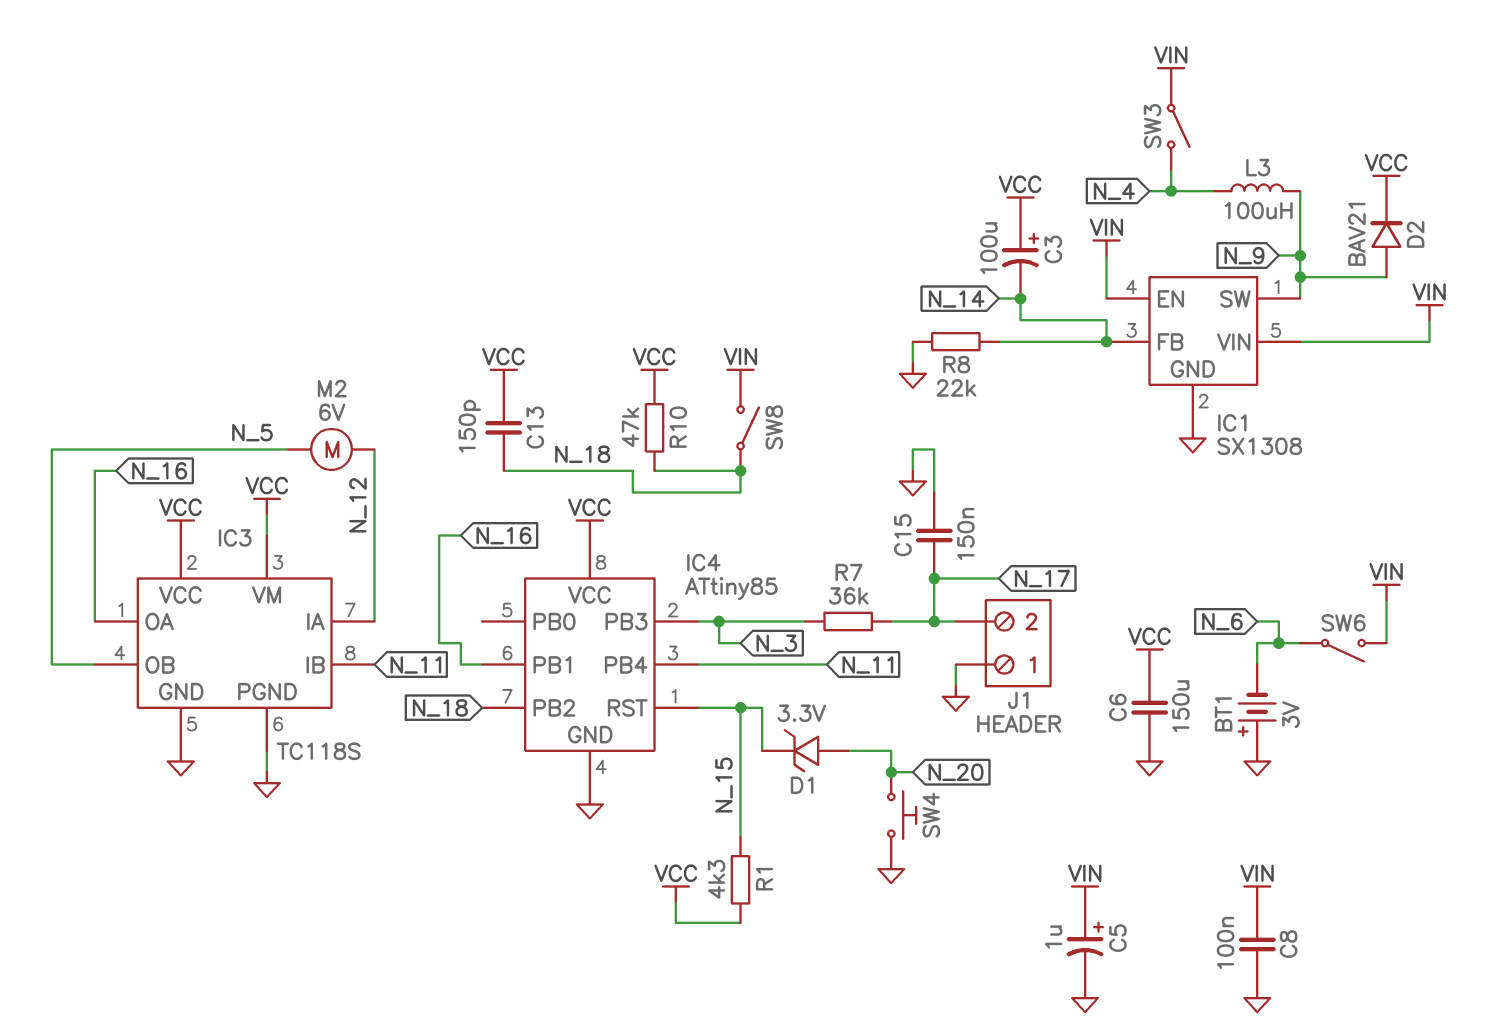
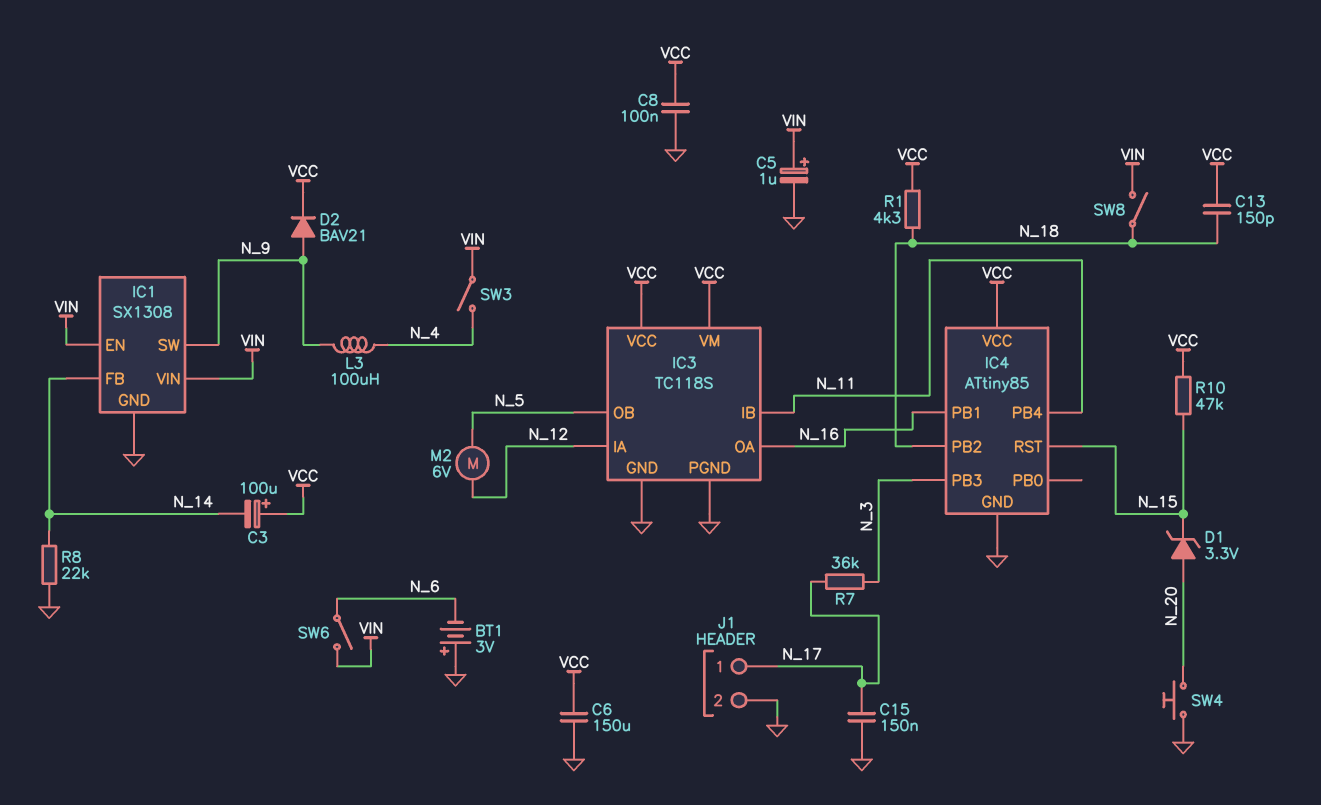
C8: 100nF (GND, VIN) -> 100nF (GND, VCC)
J1 pin 1: GND -> N_17
J1 pin 2: N_17 -> GND
R1: 4.3k (N_15, VCC) -> 4.3k (N_18, VCC)
R10: 47k (N_18, VCC) -> 47k (N_15, VCC)

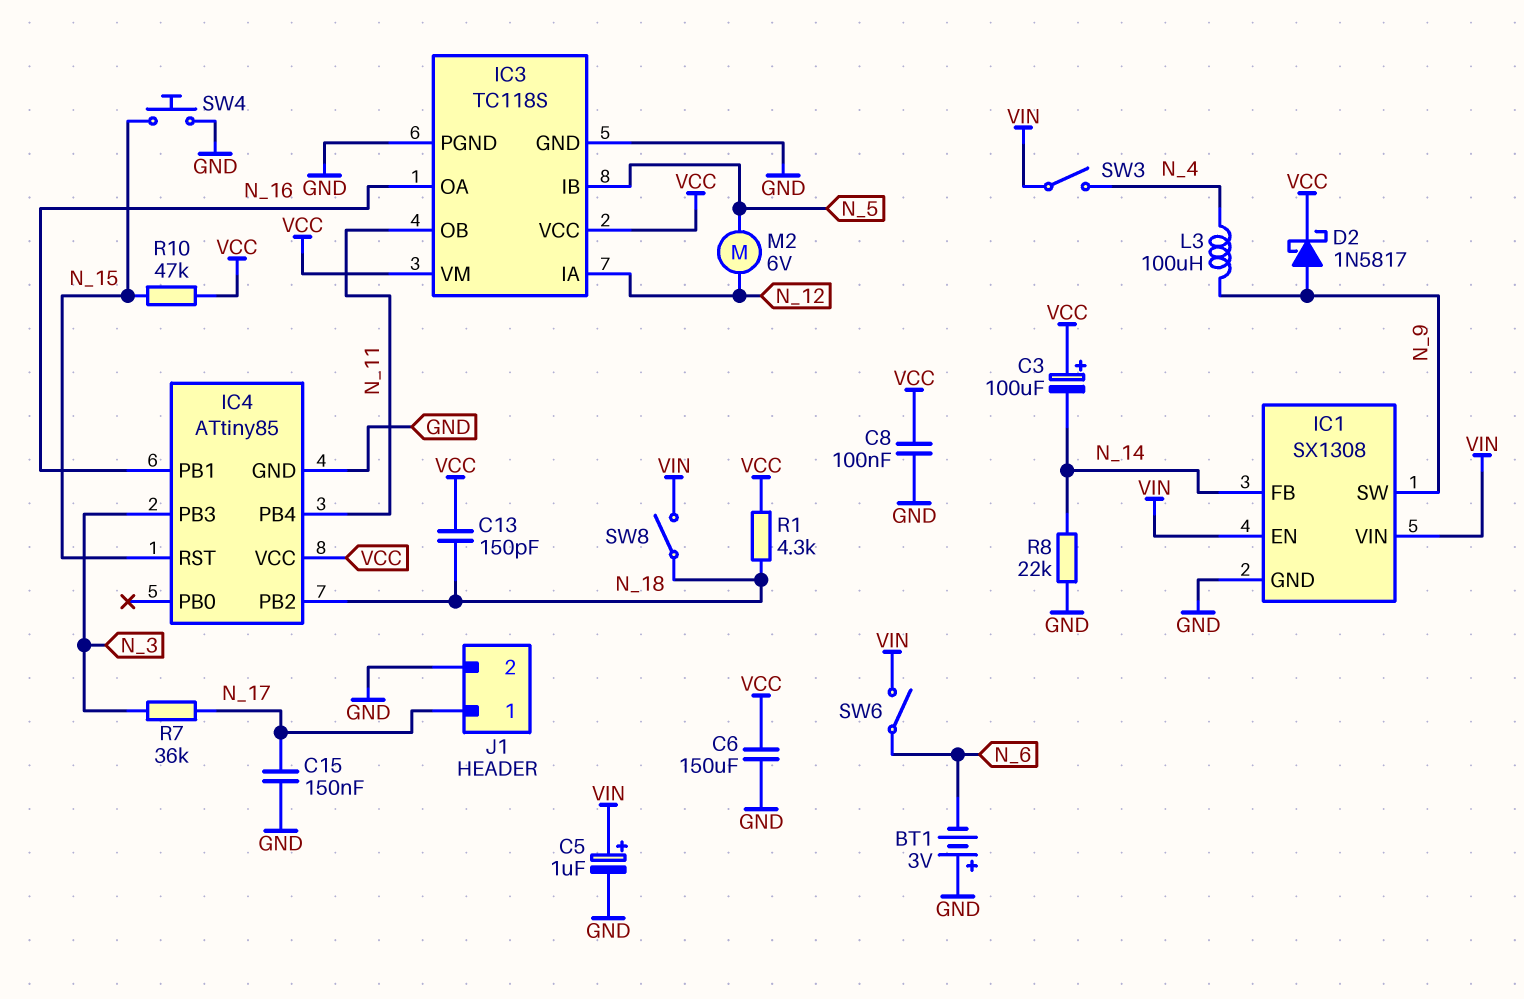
D1: zener 3.3V (A N_20, K N_15) -> none
D2: diode BAV21 (A N_9, K VCC) -> schottky 1N5817 (A N_9, K VCC)
IC3 pin IB: N_11 -> N_5
IC3 pin OB: N_5 -> N_11
SW4: button (GND, N_20) -> button (GND, N_15)

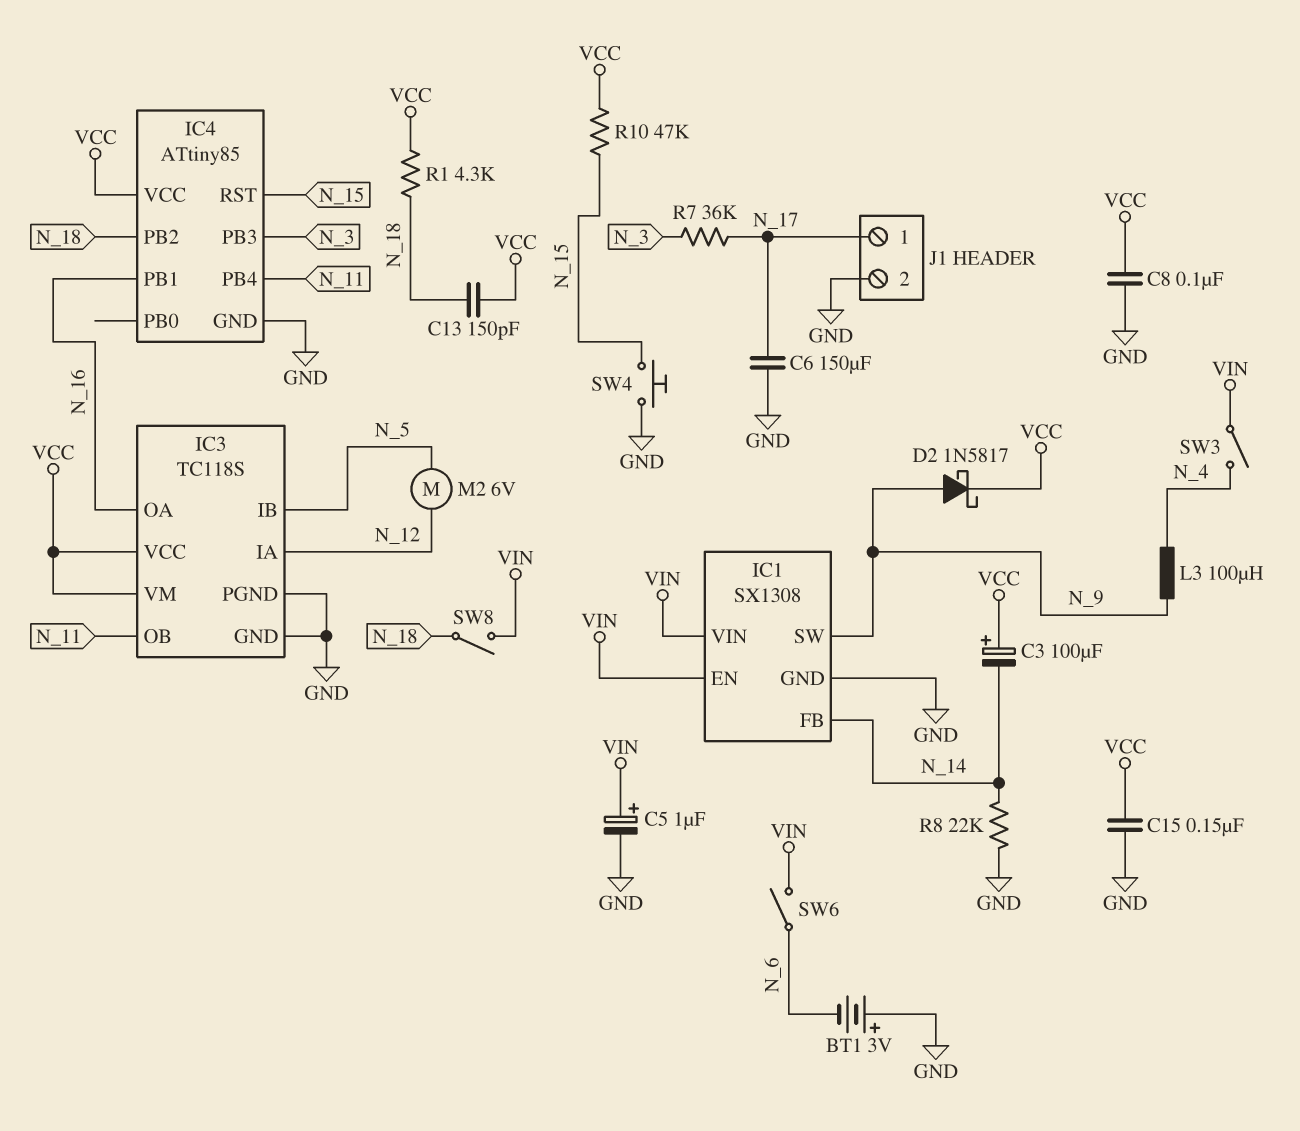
C6: 150uF (GND, VCC) -> 150uF (GND, N_17)
C15: 150nF (GND, N_17) -> 150nF (GND, VCC)

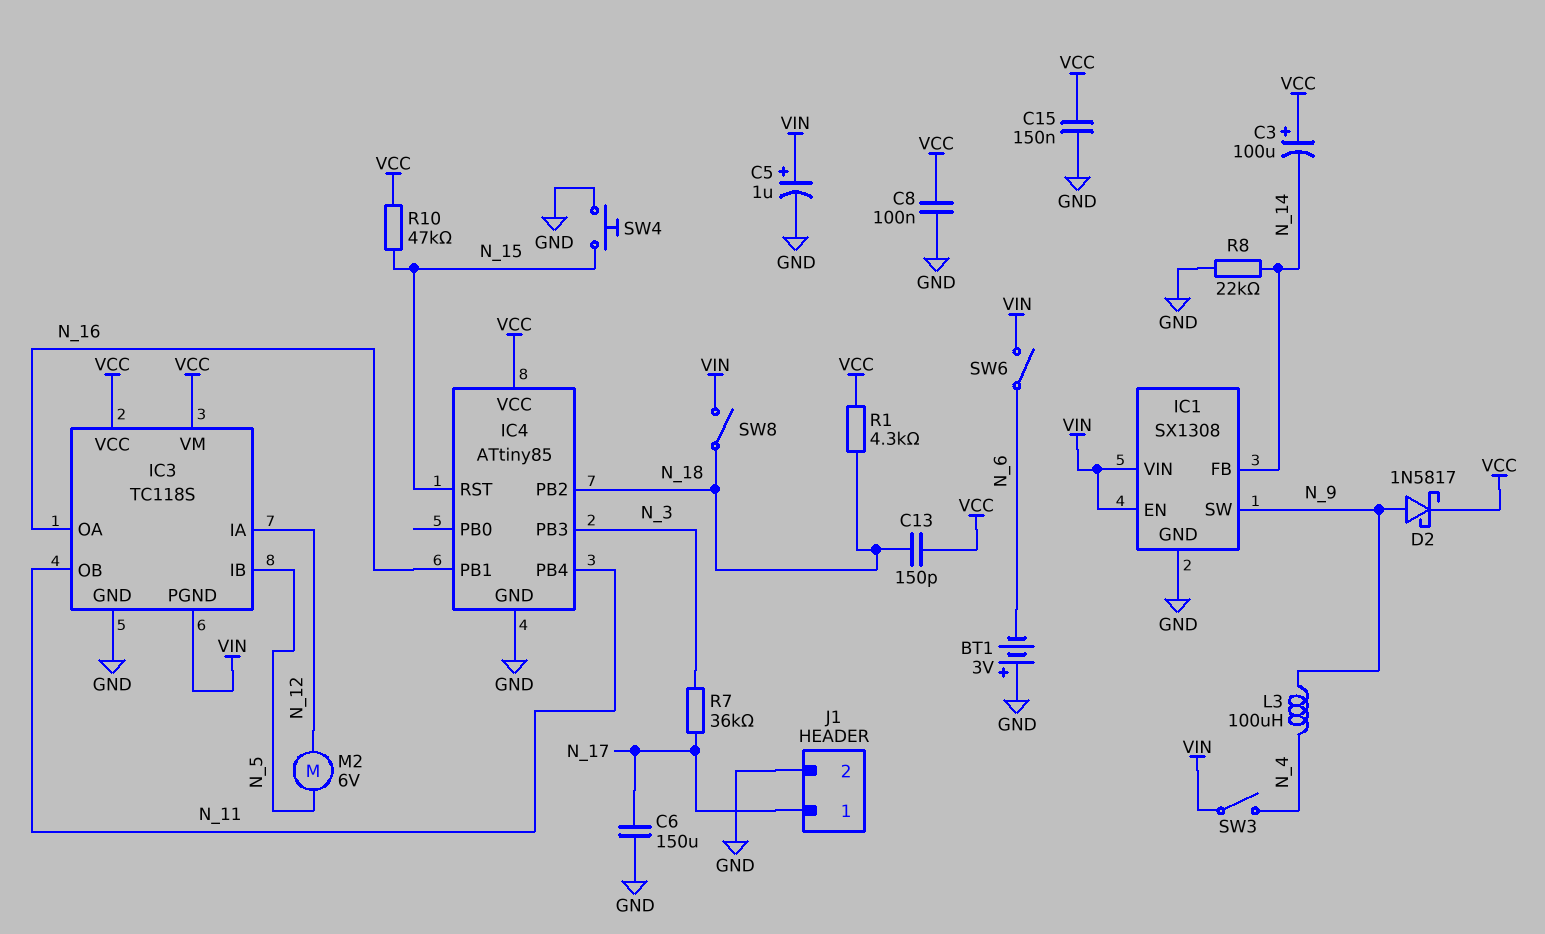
IC3 pin PGND: GND -> VIN

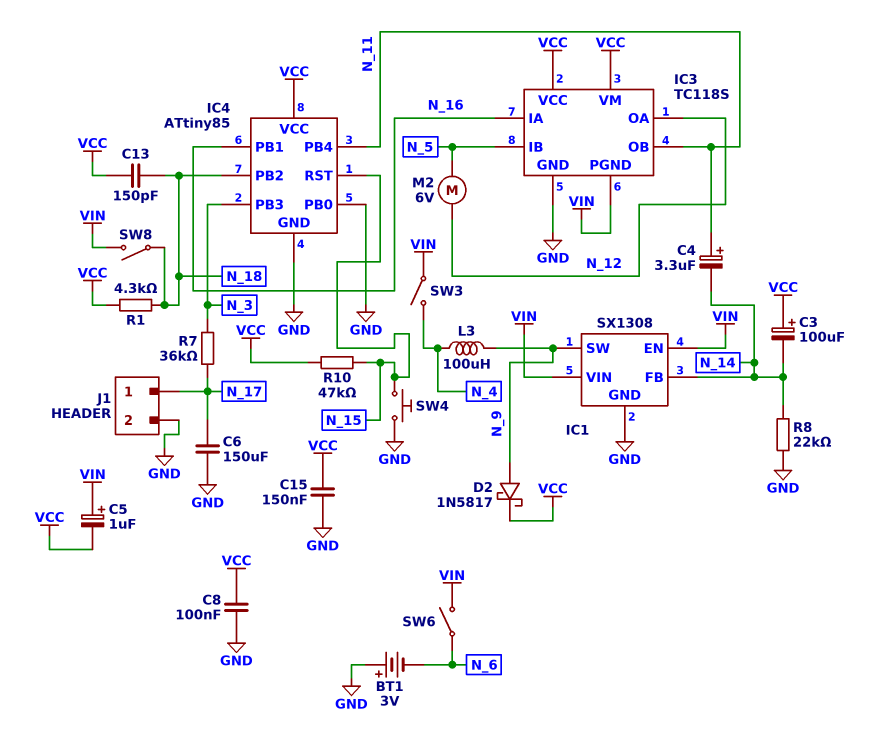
C4: none -> 3.3uF (plus N_11, minus N_14)
C5: 1uF (plus VIN, minus GND) -> 1uF (plus VIN, minus VCC)
IC3 pin IA: N_12 -> N_16
IC3 pin OA: N_16 -> N_12
IC4 pin PB0: none -> GND

